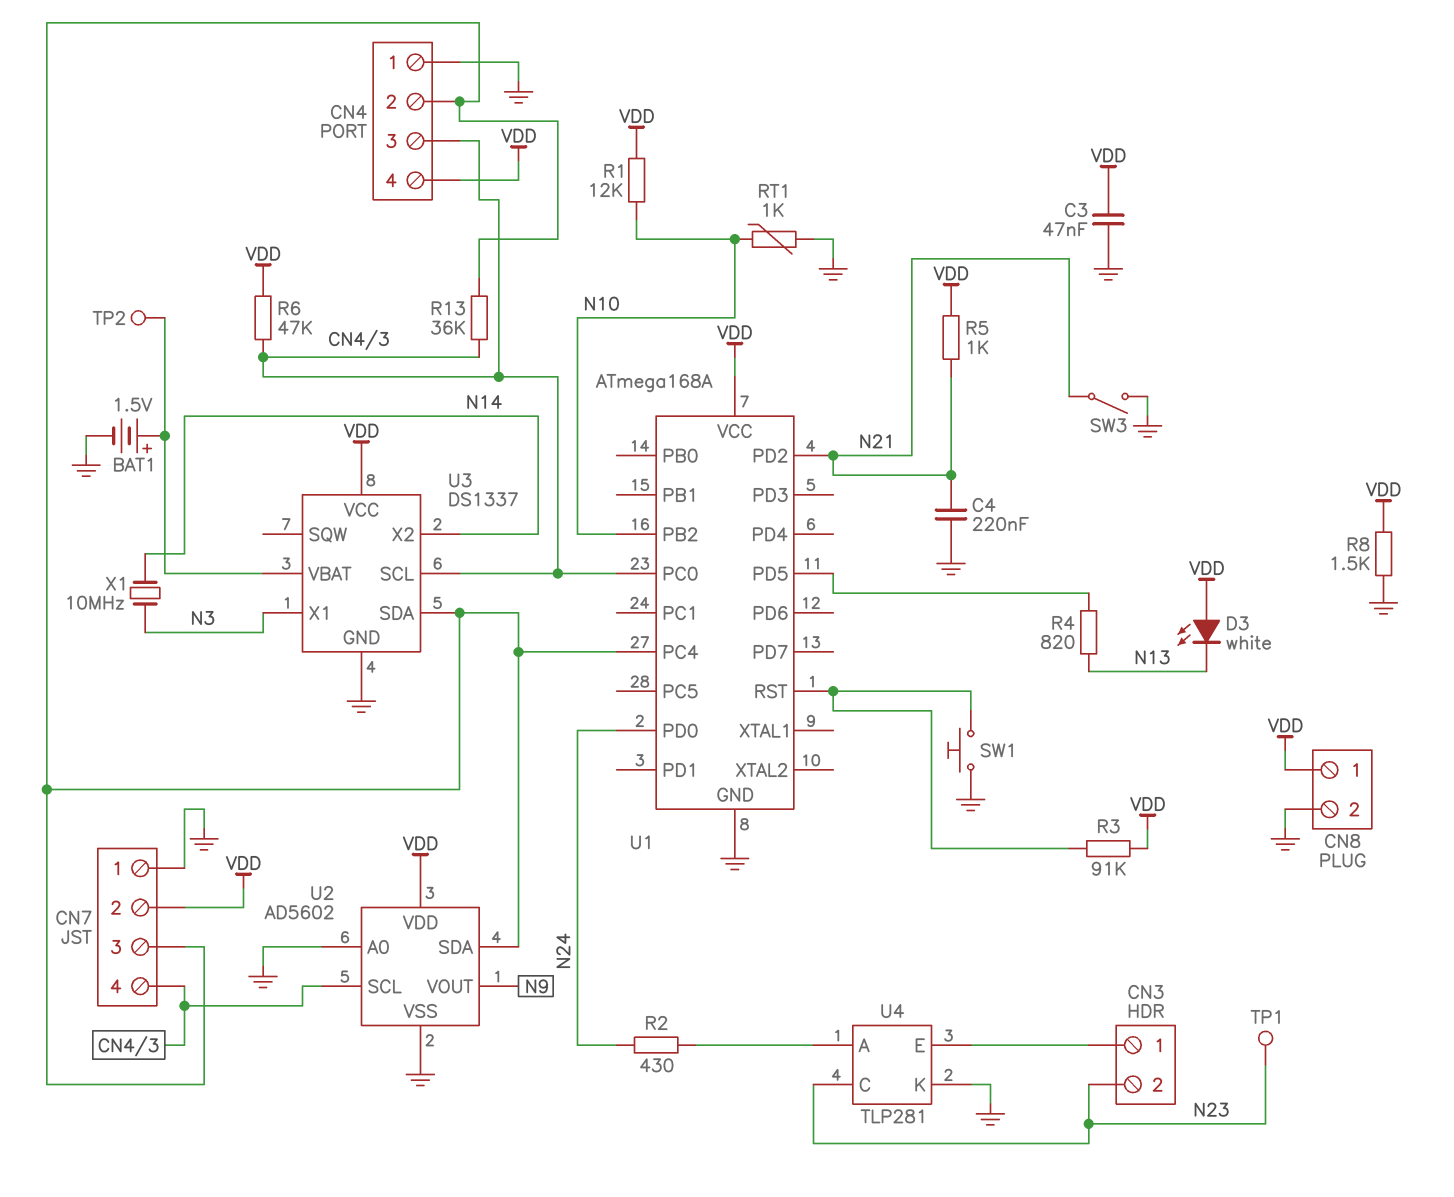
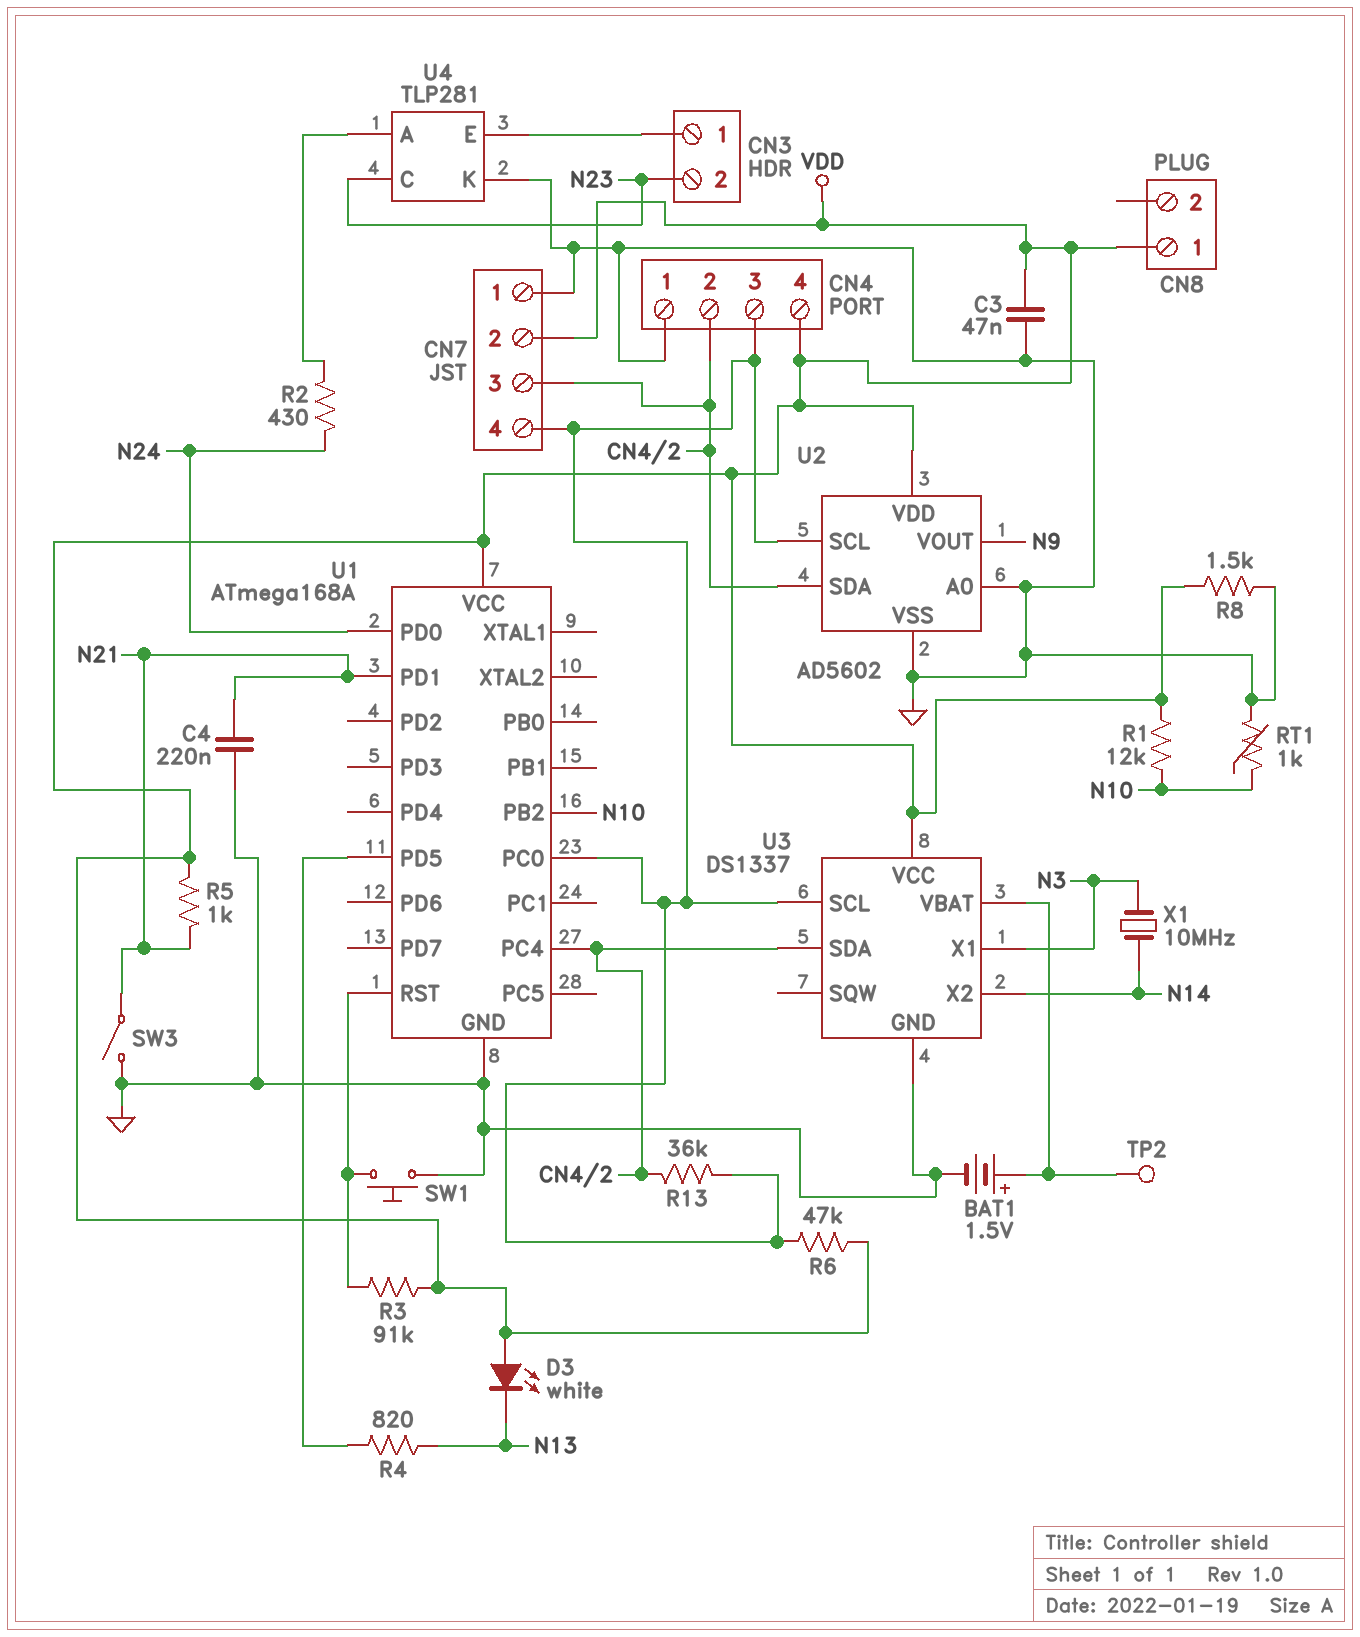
CN8 pin 2: GND -> none
TP1: test point (N23) -> none
U1 pin PD1: none -> N21
U1 pin PD2: N21 -> none

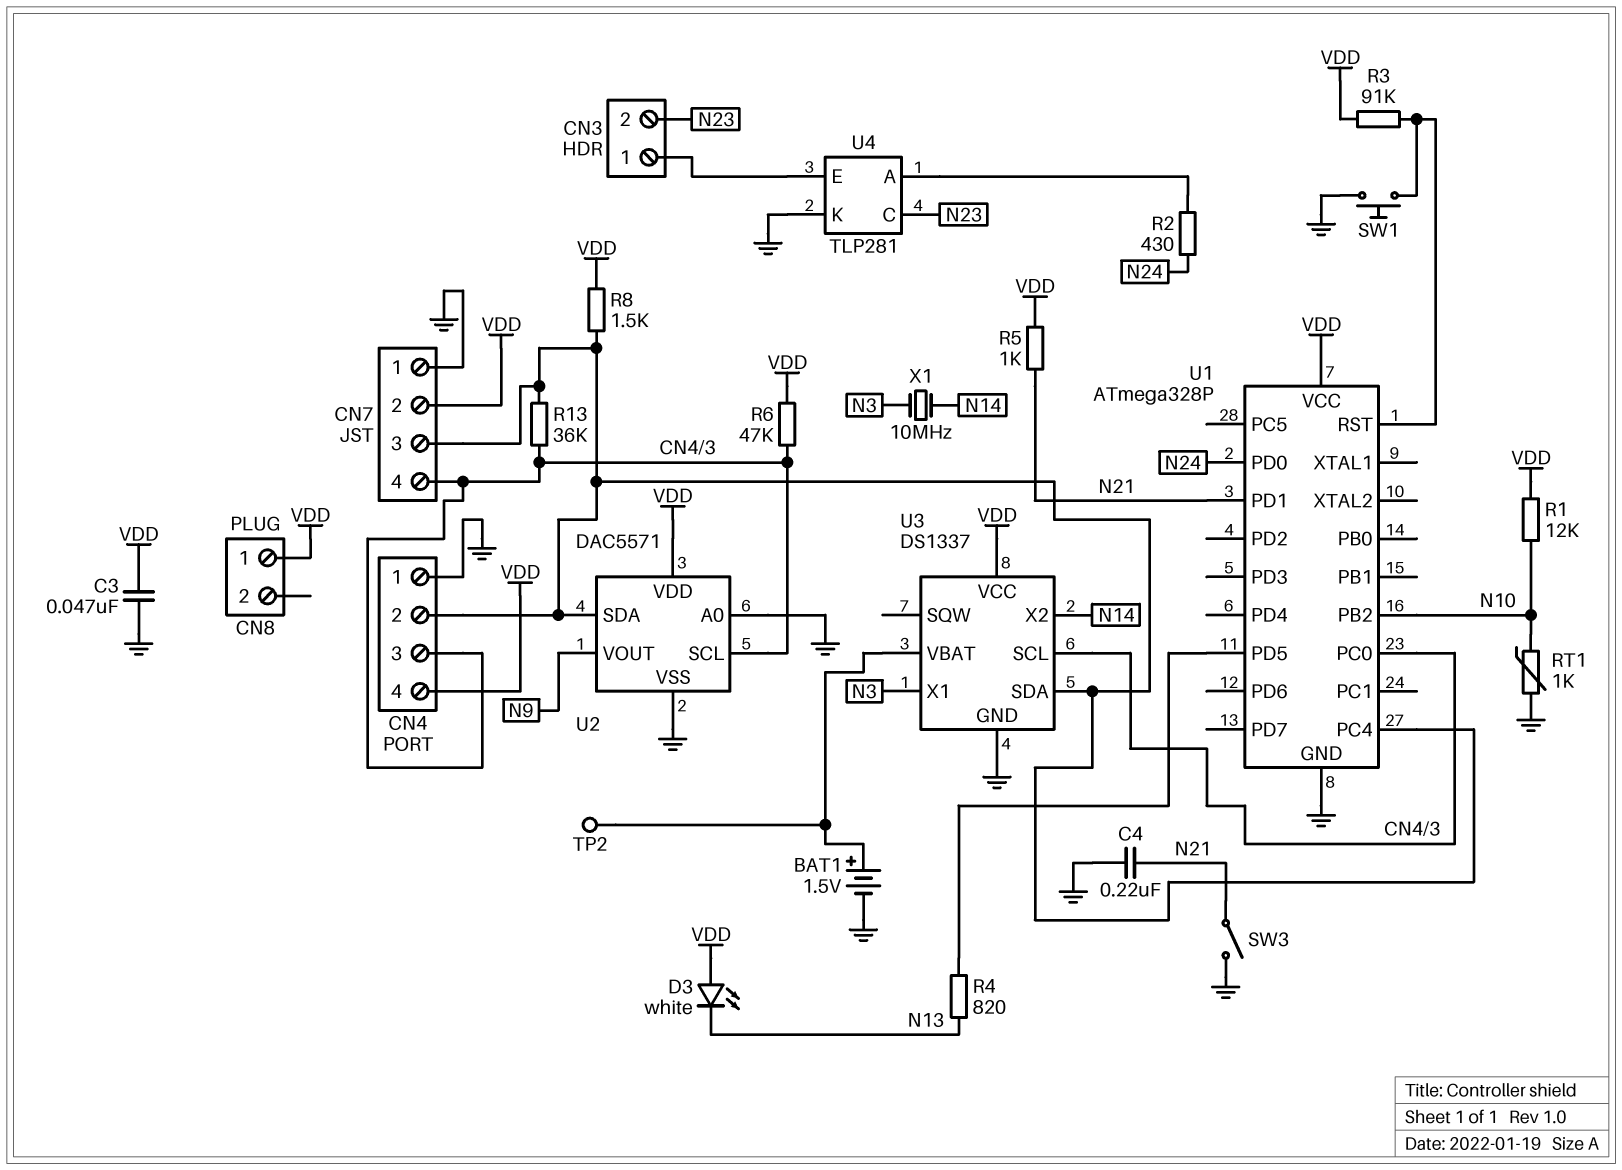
R8: 1.5k (GND, VDD) -> 1.5k (CN4/2, VDD)
U1: ATmega168A -> ATmega328P
U2: AD5602 -> DAC5571

